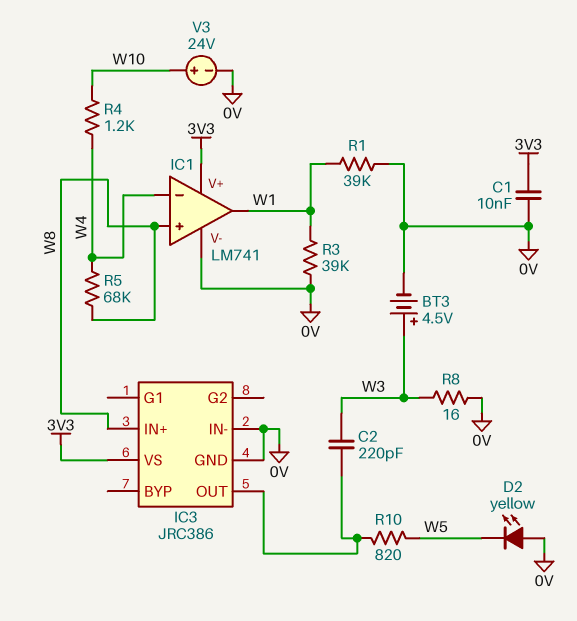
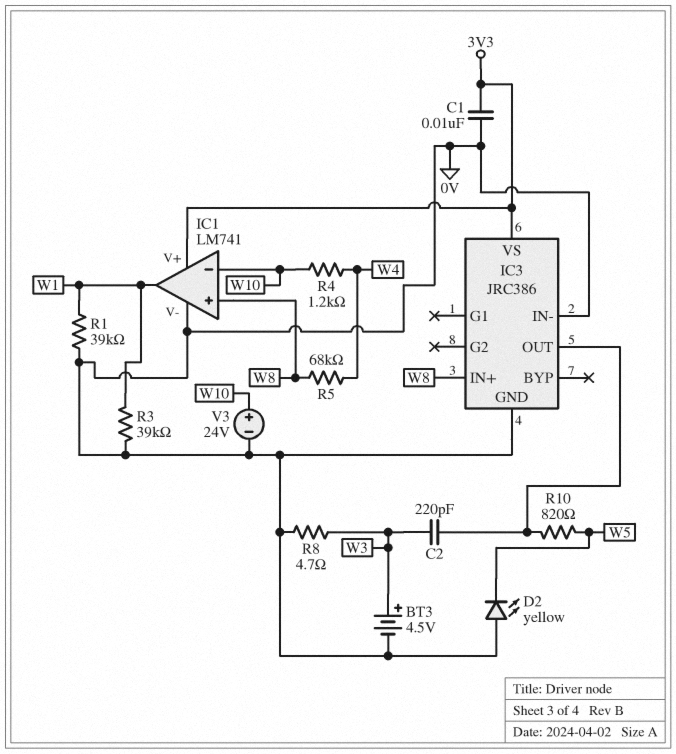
IC1 pin in-: W4 -> W10
R8: 16 (0V, W3) -> 4.7 (0V, W3)

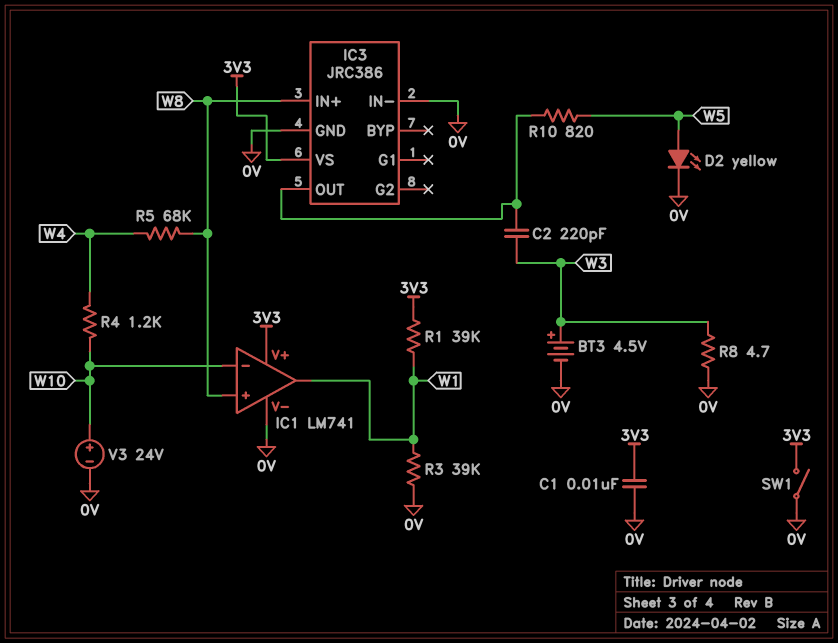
D2: LED yellow (A 0V, K W5) -> LED yellow (A W5, K 0V)
R1: 39k (0V, W1) -> 39k (3V3, W1)
SW1: none -> switch (0V, 3V3)

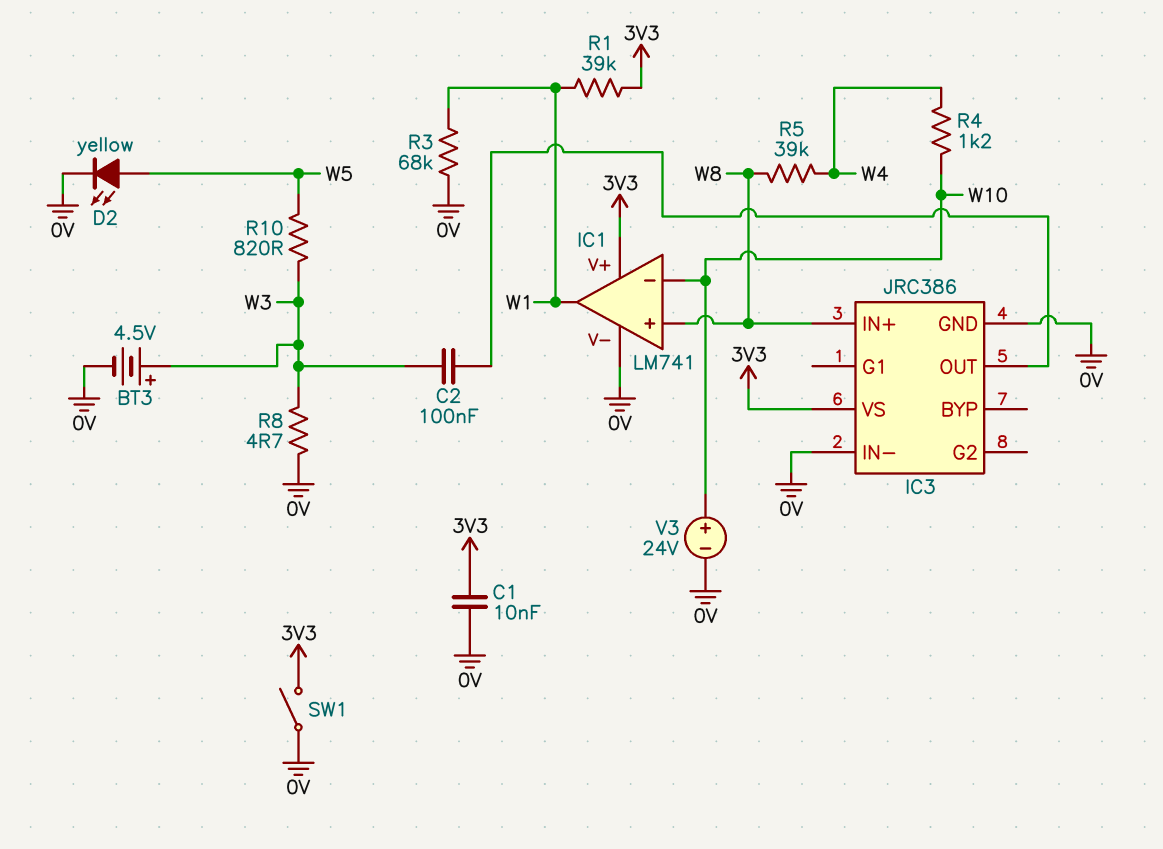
C2: 220pF (IC3/OUT, W3) -> 100nF (IC3/OUT, W3)
R3: 39k (0V, W1) -> 68k (0V, W1)
R5: 68k (W4, W8) -> 39k (W4, W8)
R10: 820 (IC3/OUT, W5) -> 820 (W3, W5)

